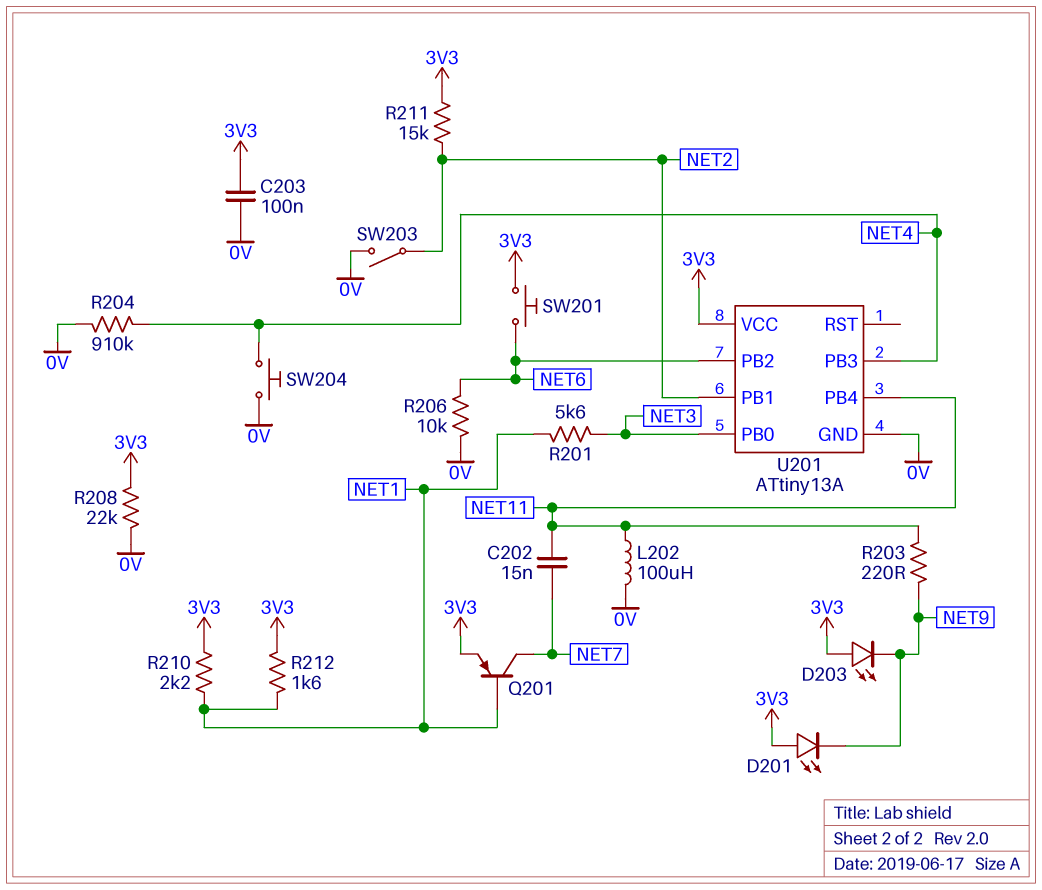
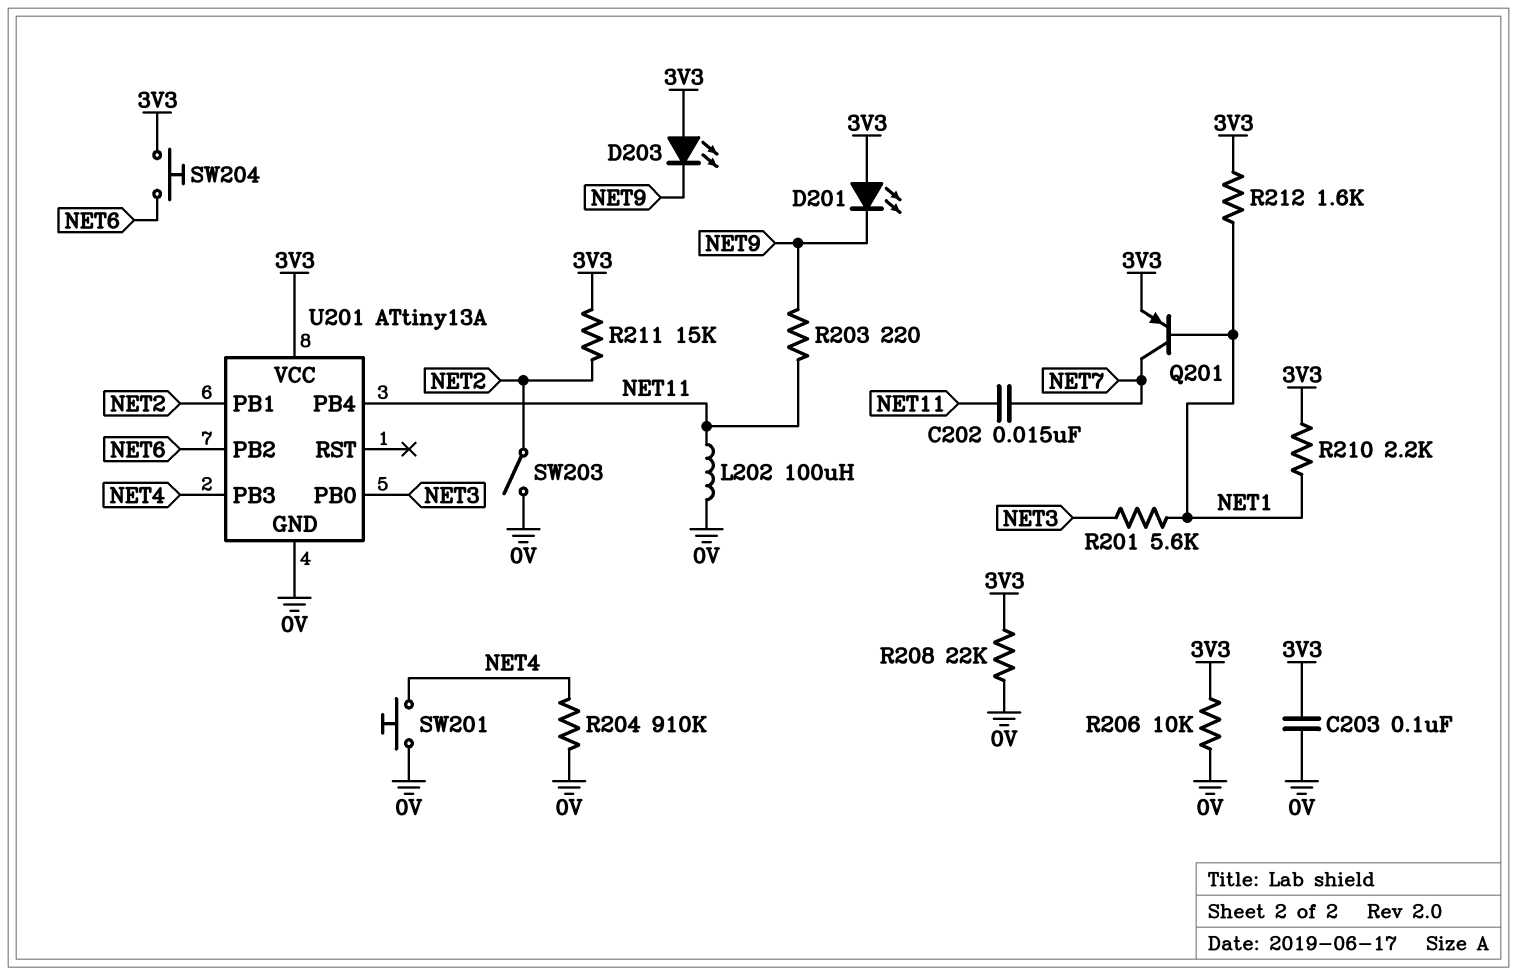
R206: 10k (0V, NET6) -> 10k (0V, 3V3)
SW201: button (3V3, NET6) -> button (0V, NET4)
SW204: button (0V, NET4) -> button (3V3, NET6)

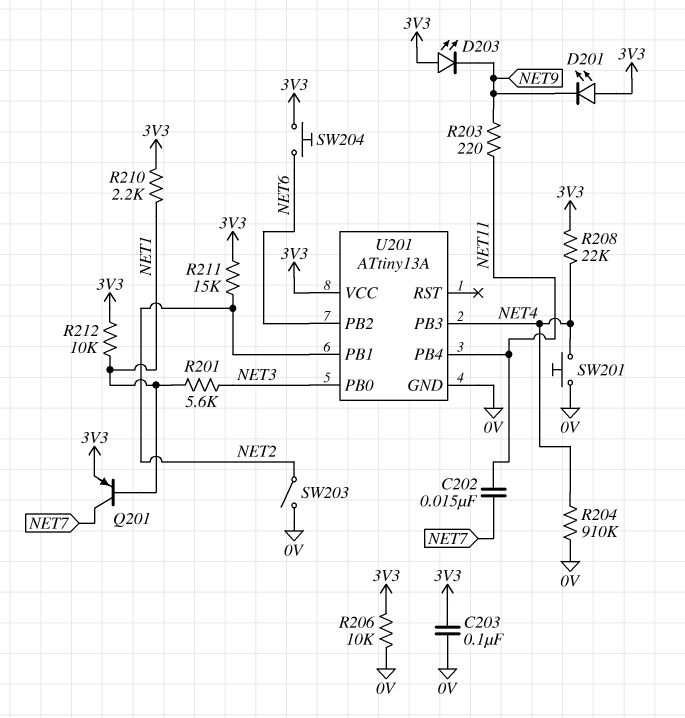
L202: 100uH (0V, NET11) -> none
R208: 22k (0V, 3V3) -> 22k (3V3, NET4)
R212: 1.6k (3V3, NET1) -> 10k (3V3, NET1)

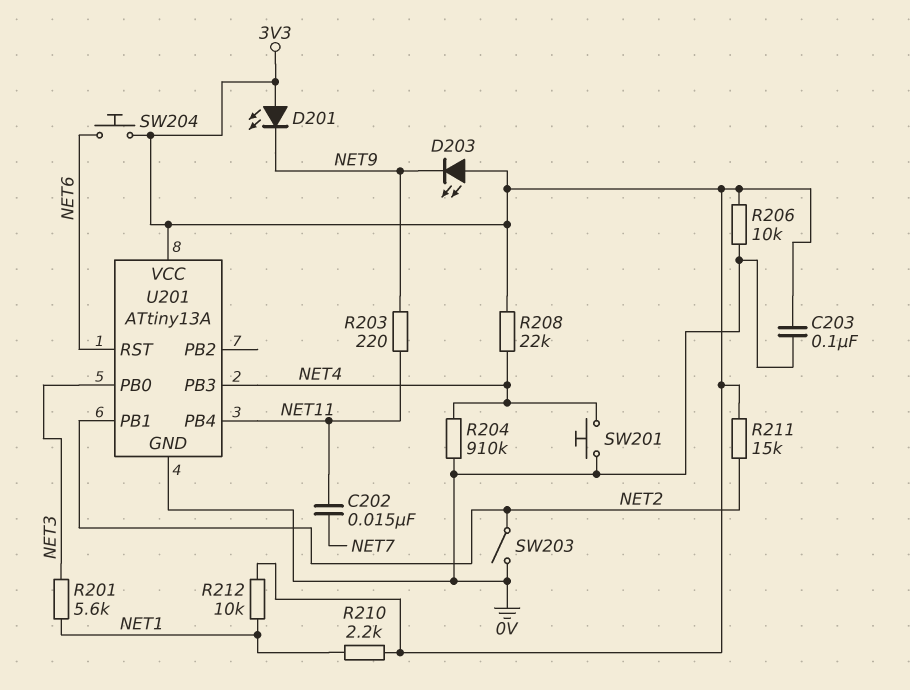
Q201: PNP (B NET1, C NET7, E 3V3) -> none
U201 pin PB2: NET6 -> none
U201 pin RST: none -> NET6

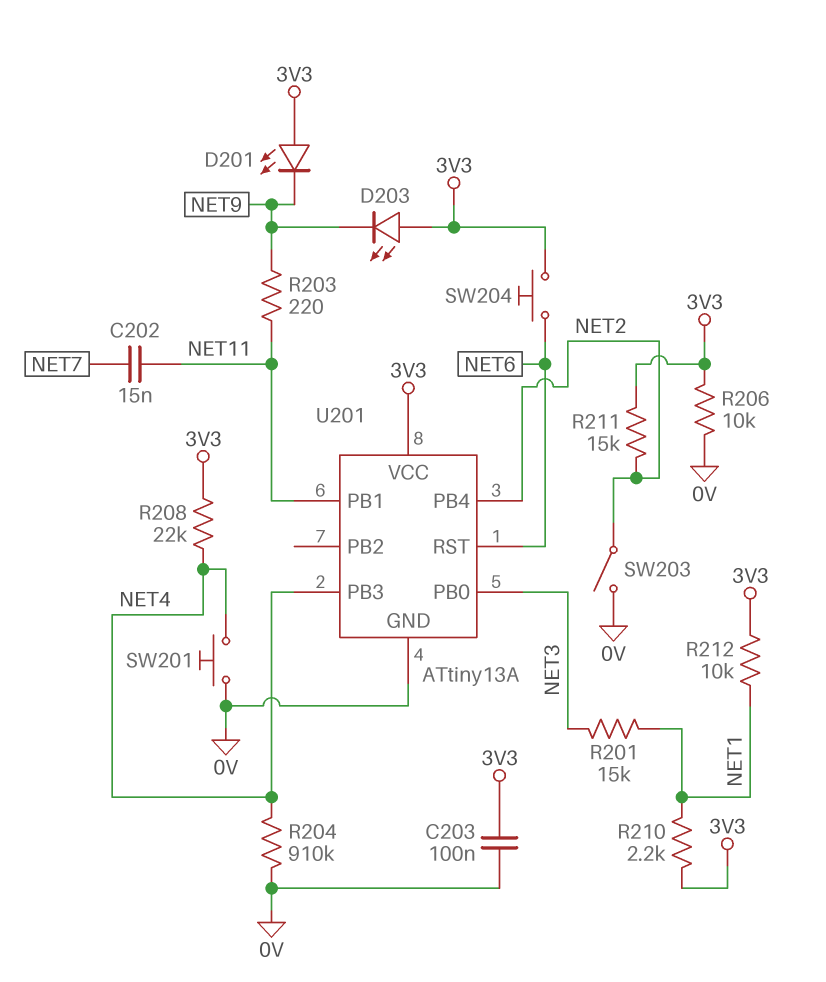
R201: 5.6k (NET1, NET3) -> 15k (NET1, NET3)
U201 pin PB1: NET2 -> NET11
U201 pin PB4: NET11 -> NET2

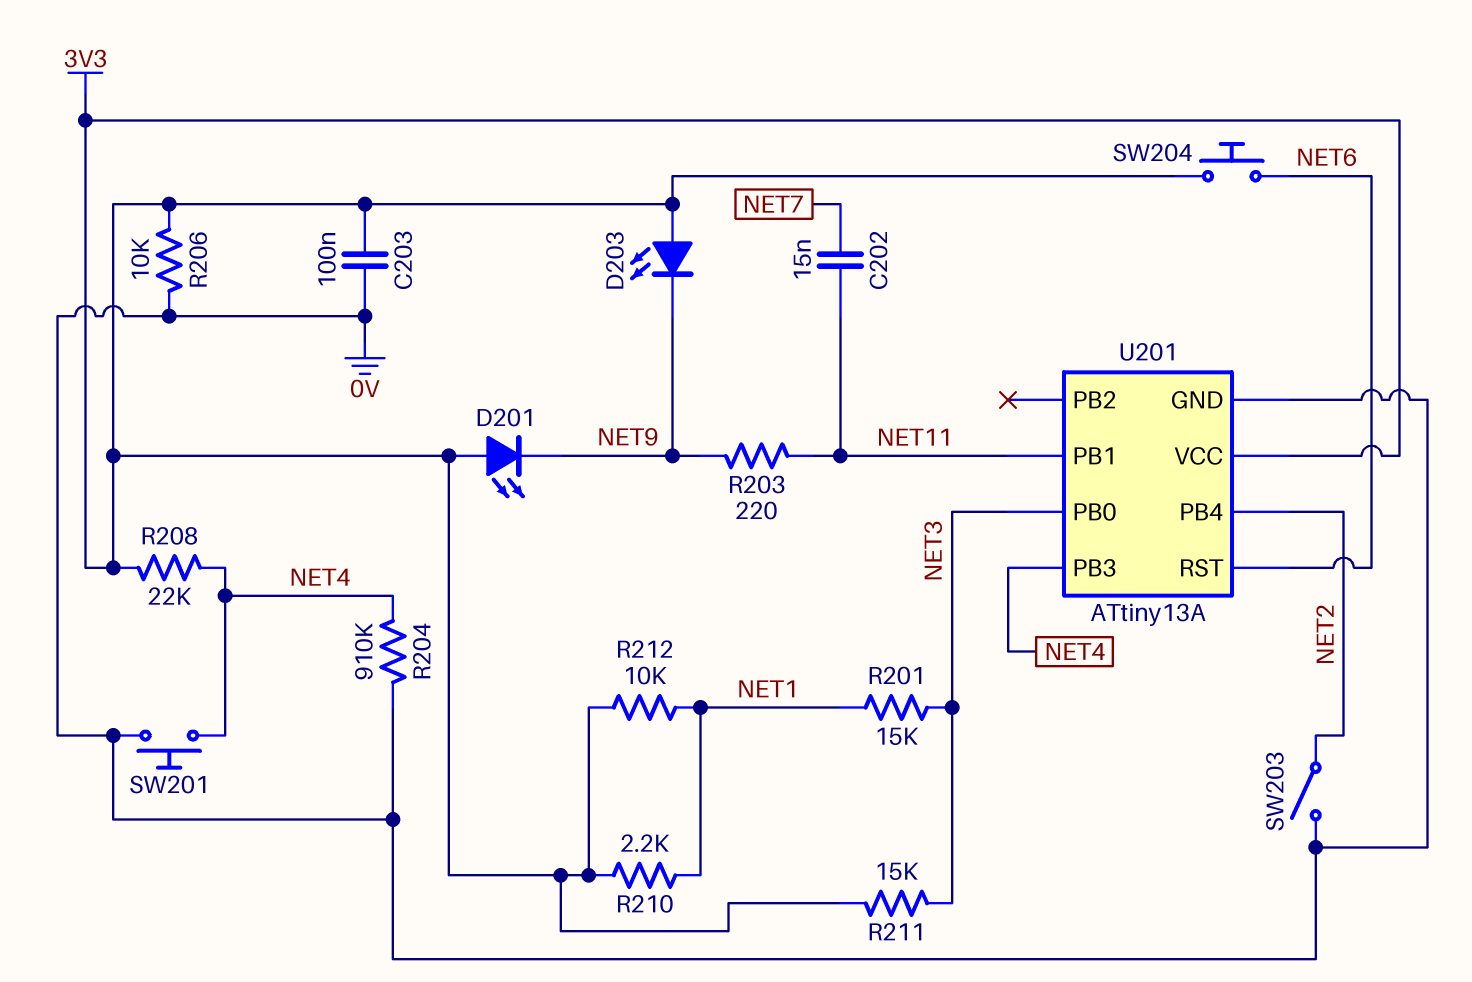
R211: 15k (3V3, NET2) -> 15k (3V3, NET3)

